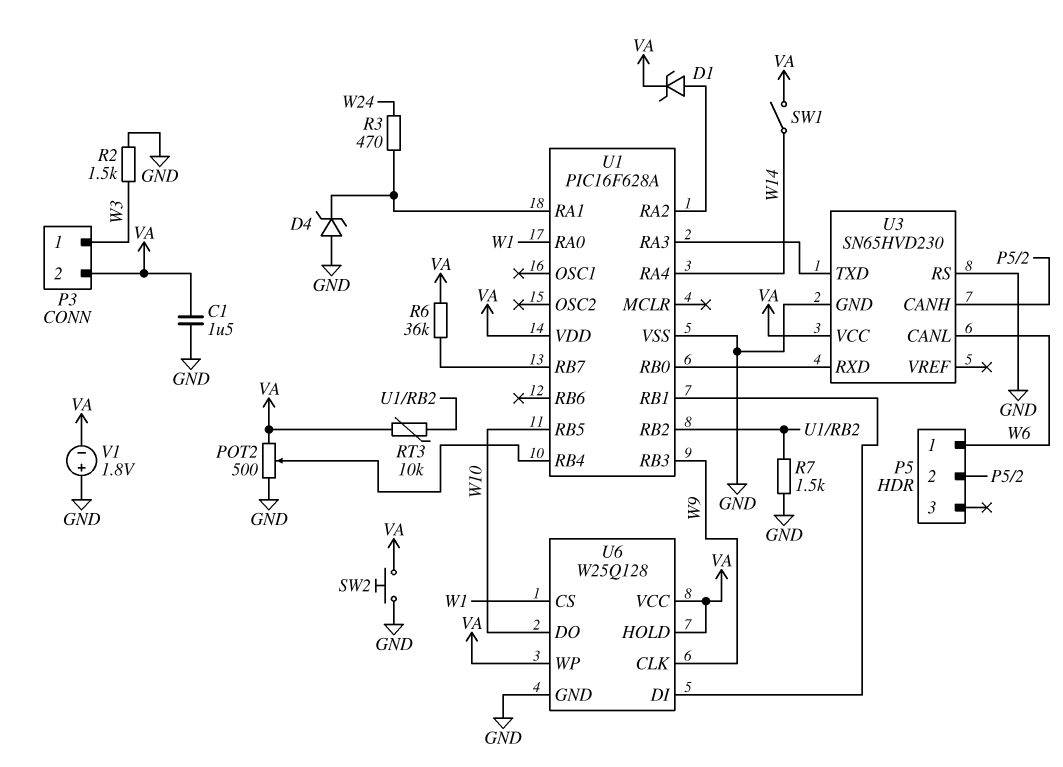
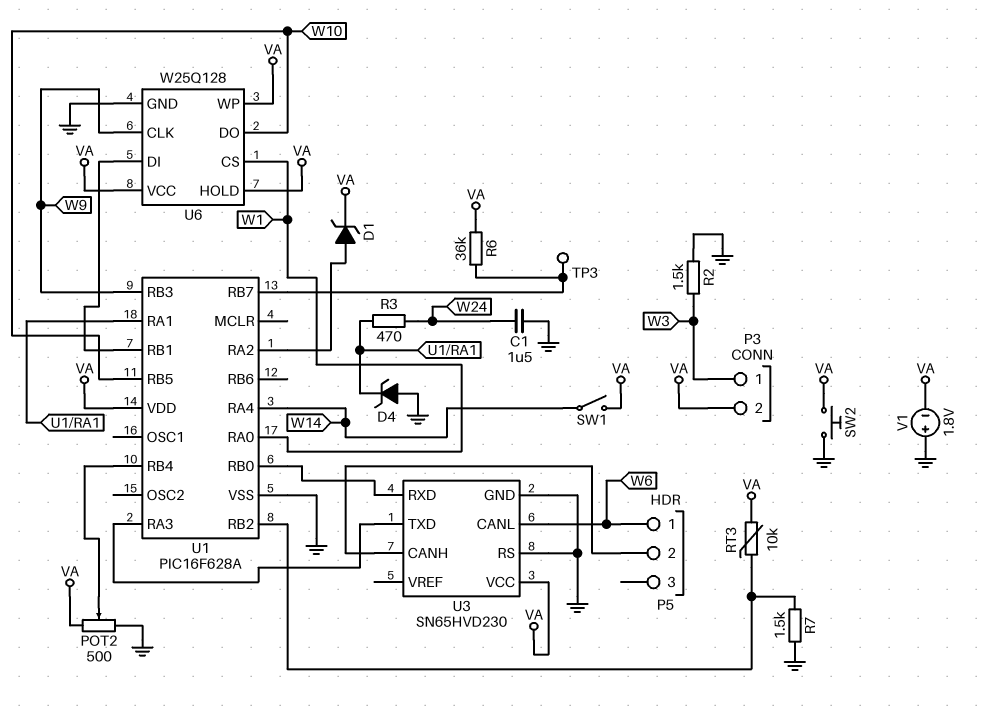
C1: 1.5uF (GND, VA) -> 1.5uF (GND, W24)
TP3: none -> test point (U1/RB7)

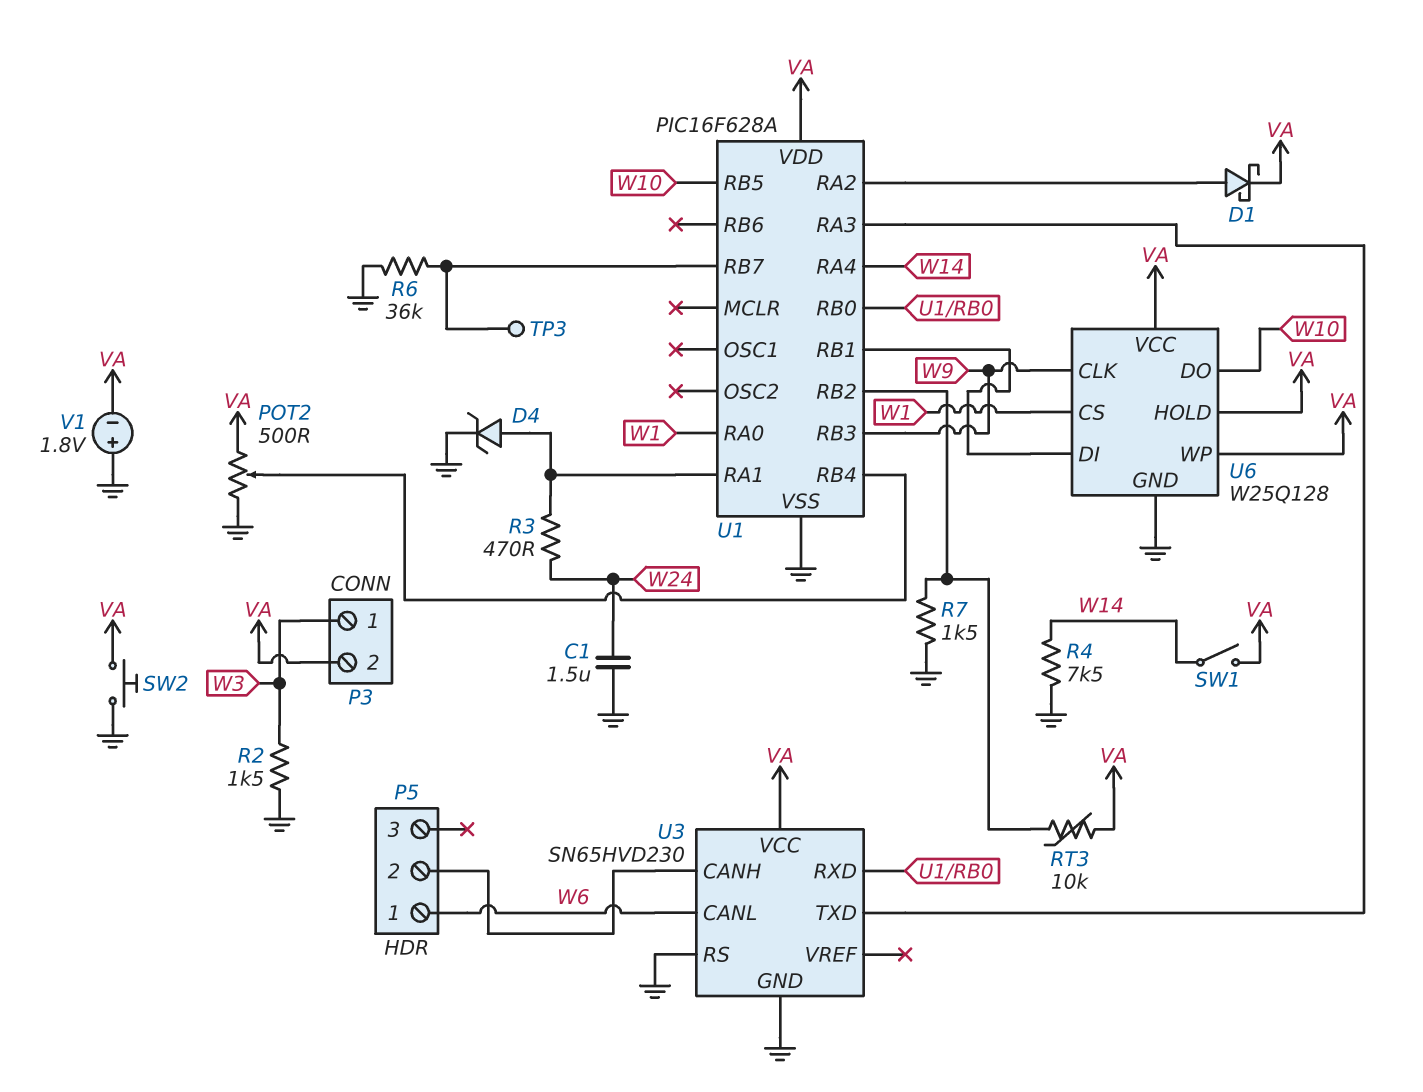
D1: zener (A U1/RA2, K VA) -> schottky (A U1/RA2, K VA)
D4: zener (A GND, K U1/RA1) -> zener (A U1/RA1, K GND)
R4: none -> 7.5k (GND, W14)
R6: 36k (U1/RB7, VA) -> 36k (GND, U1/RB7)

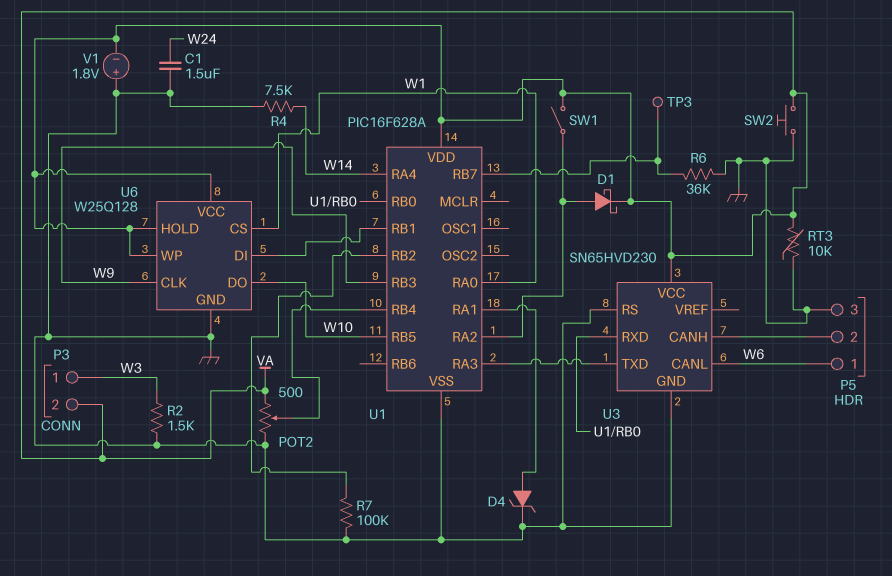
P5 pin 3: none -> GND
R3: 470 (U1/RA1, W24) -> none
R7: 1.5k (GND, U1/RB2) -> 100k (GND, U1/RB2)
RT3: 10k (U1/RB2, VA) -> 10k (GND, VA)
SW1: switch (VA, W14) -> switch (U1/RA2, VA)

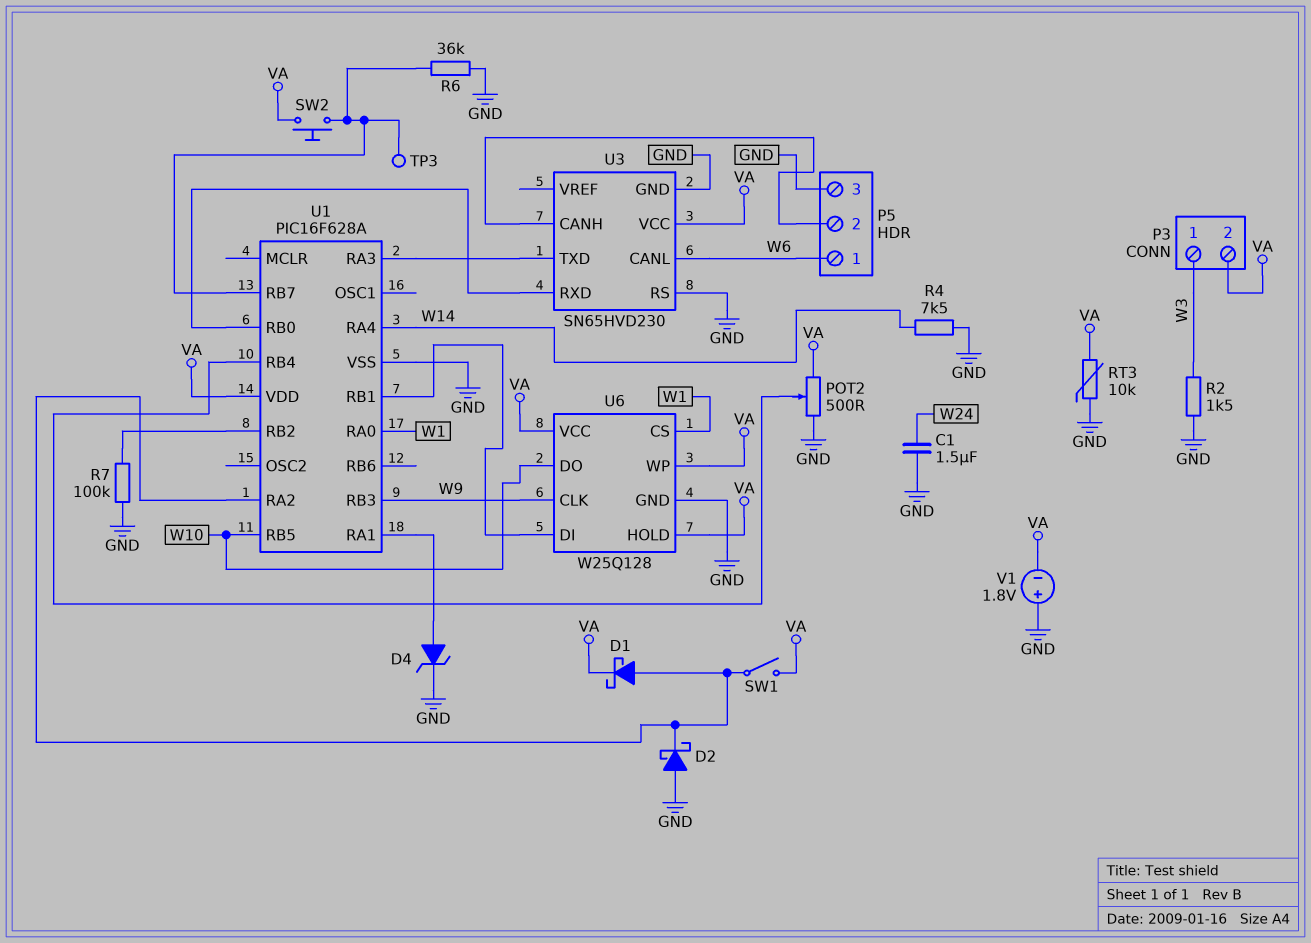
D2: none -> schottky (A GND, K U1/RA2)
SW2: button (GND, VA) -> button (U1/RB7, VA)

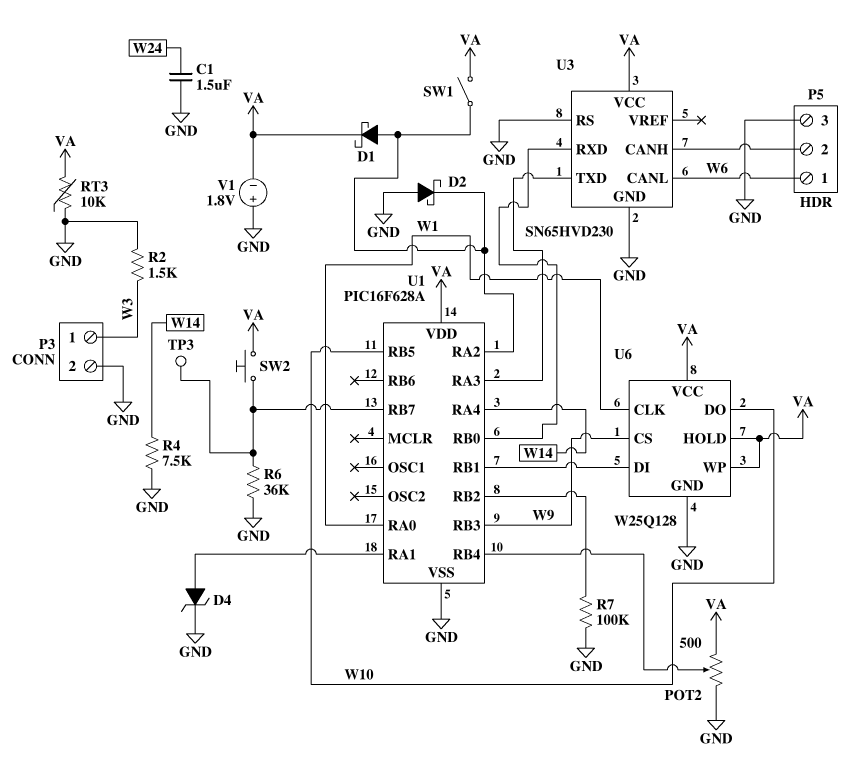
P3 pin 2: VA -> GND
U6 pin CLK: W9 -> W1
U6 pin CS: W1 -> W9

